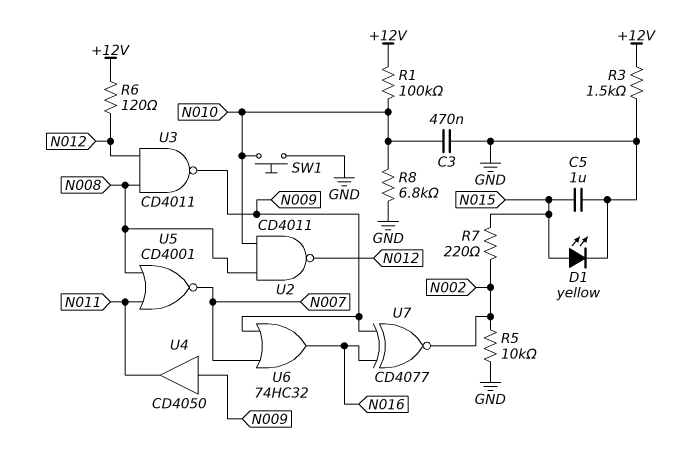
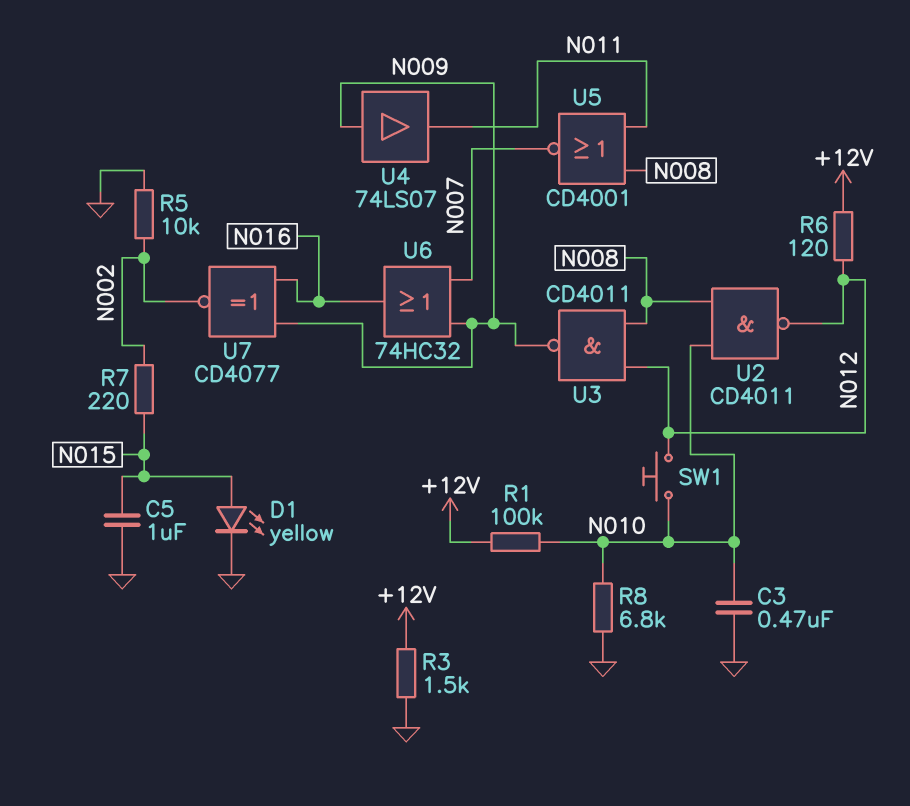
SW1: button (GND, N010) -> button (N010, N012)
U4: buffer CD4050 (in N009, out N011) -> buffer 74LS07 (in N009, out N011)

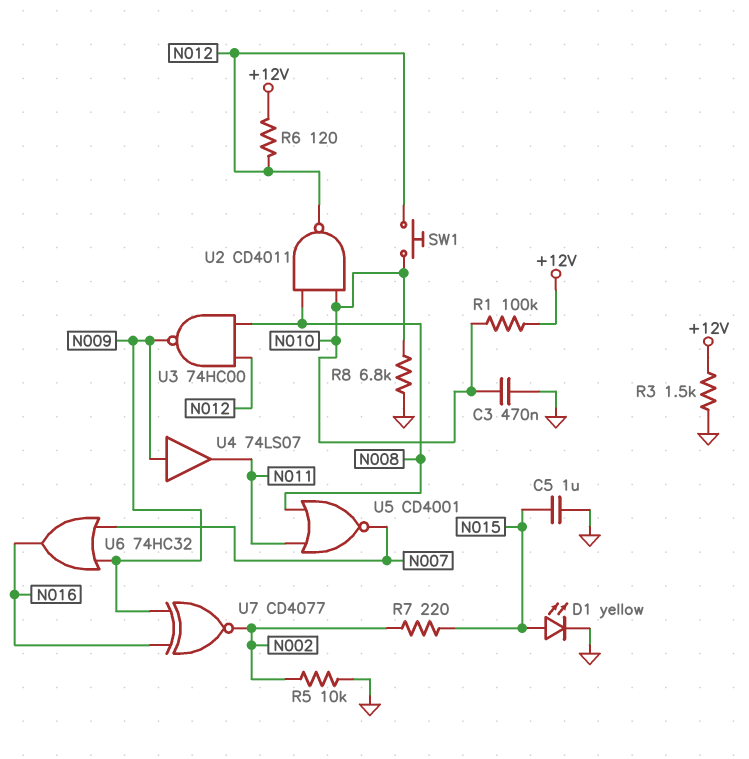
U3: NAND CD4011 (in N008, in N012, out N009) -> NAND 74HC00 (in N008, in N012, out N009)

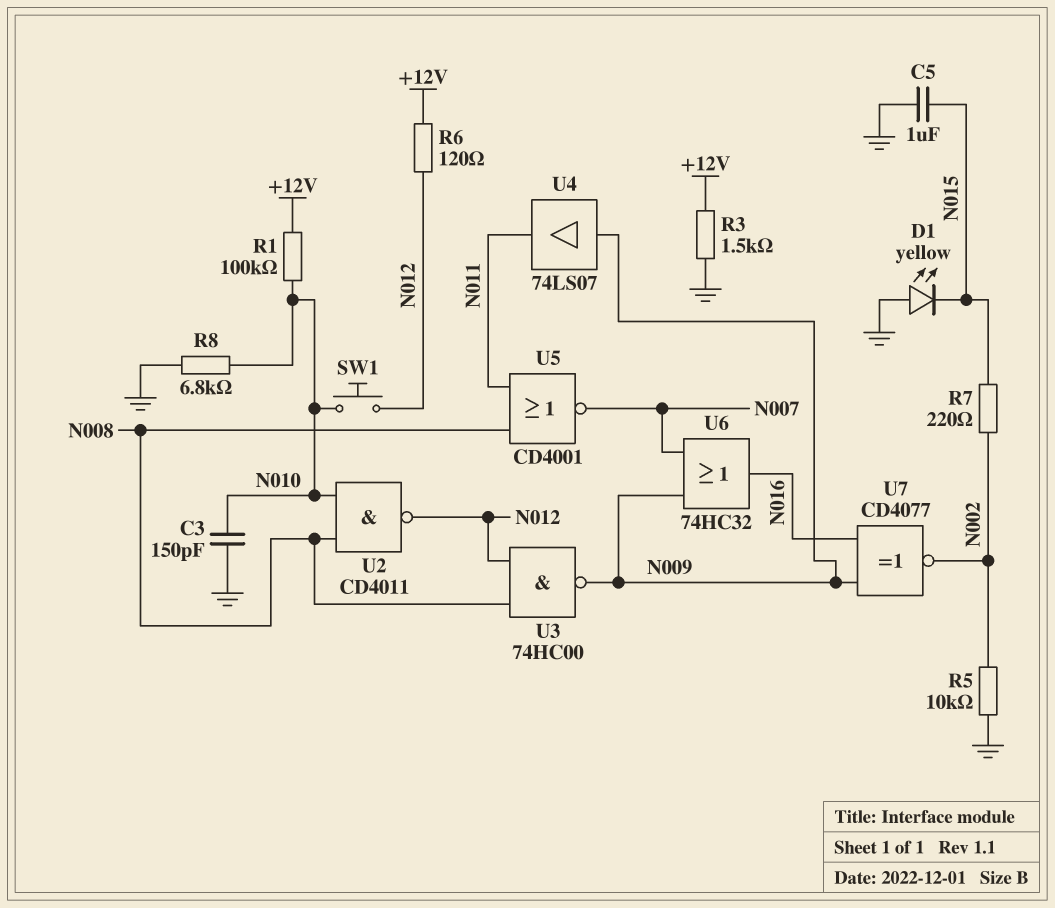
C3: 470nF (GND, N010) -> 150pF (GND, N010)
D1: LED yellow (A N015, K GND) -> LED yellow (A GND, K N015)

